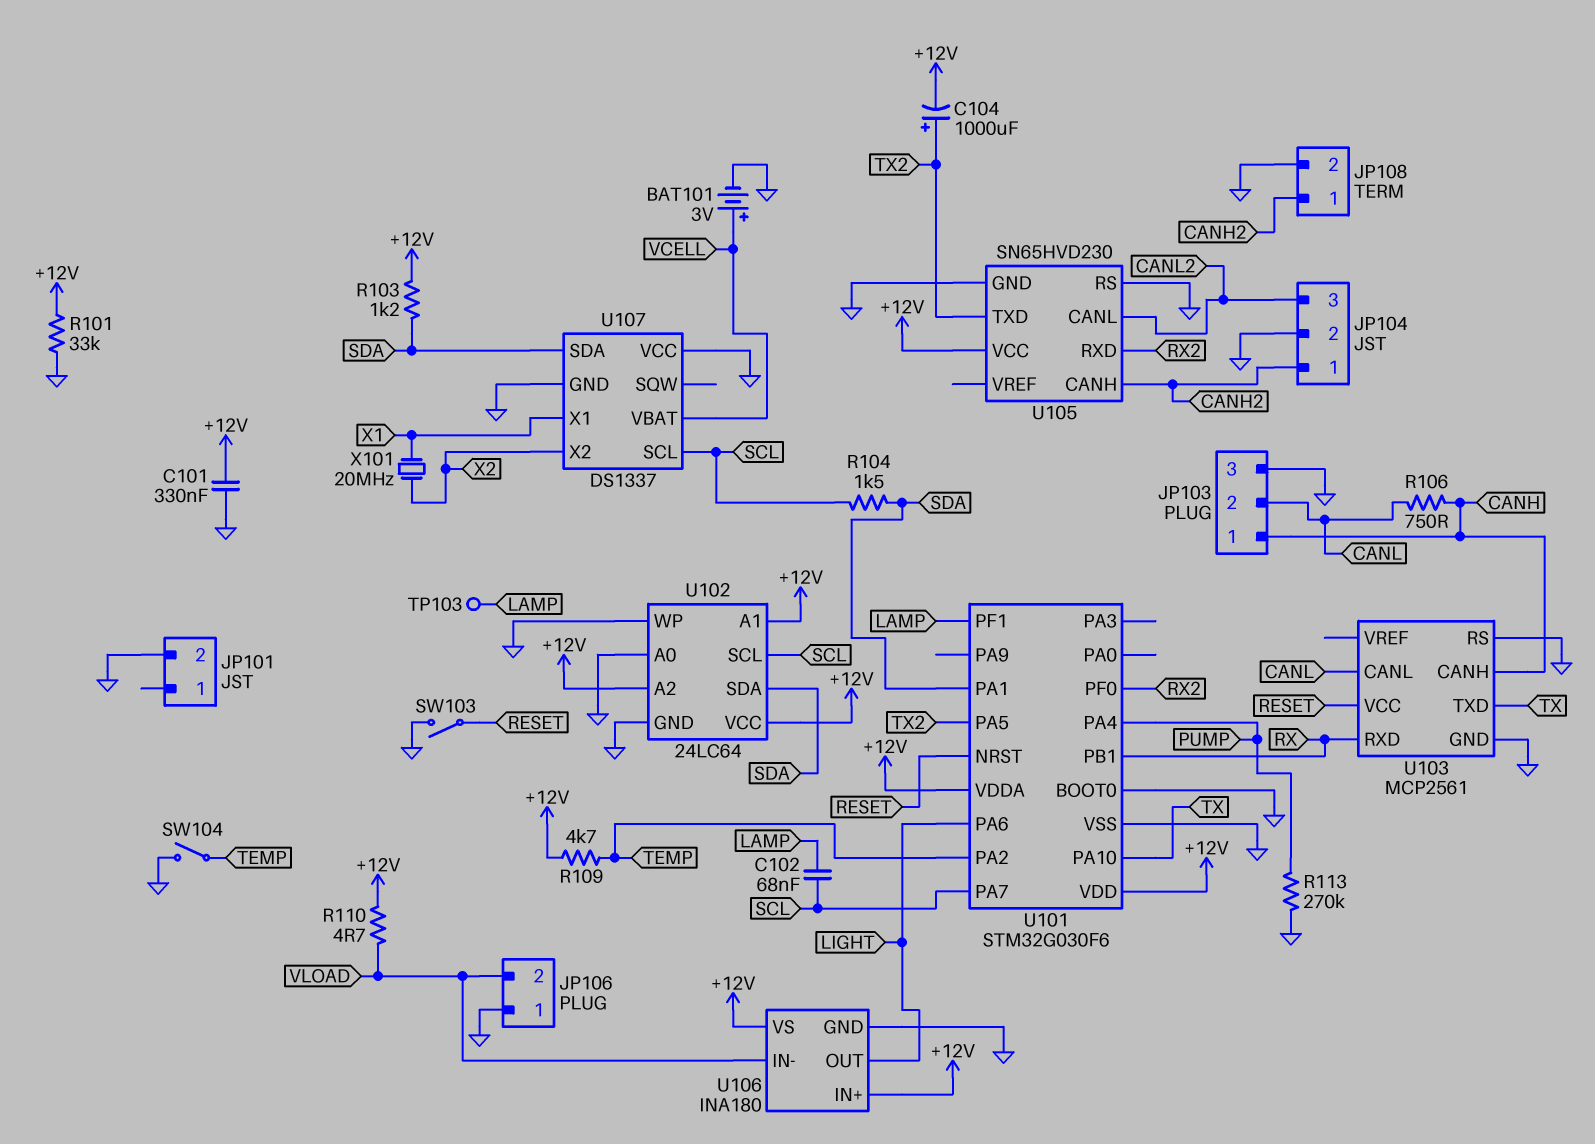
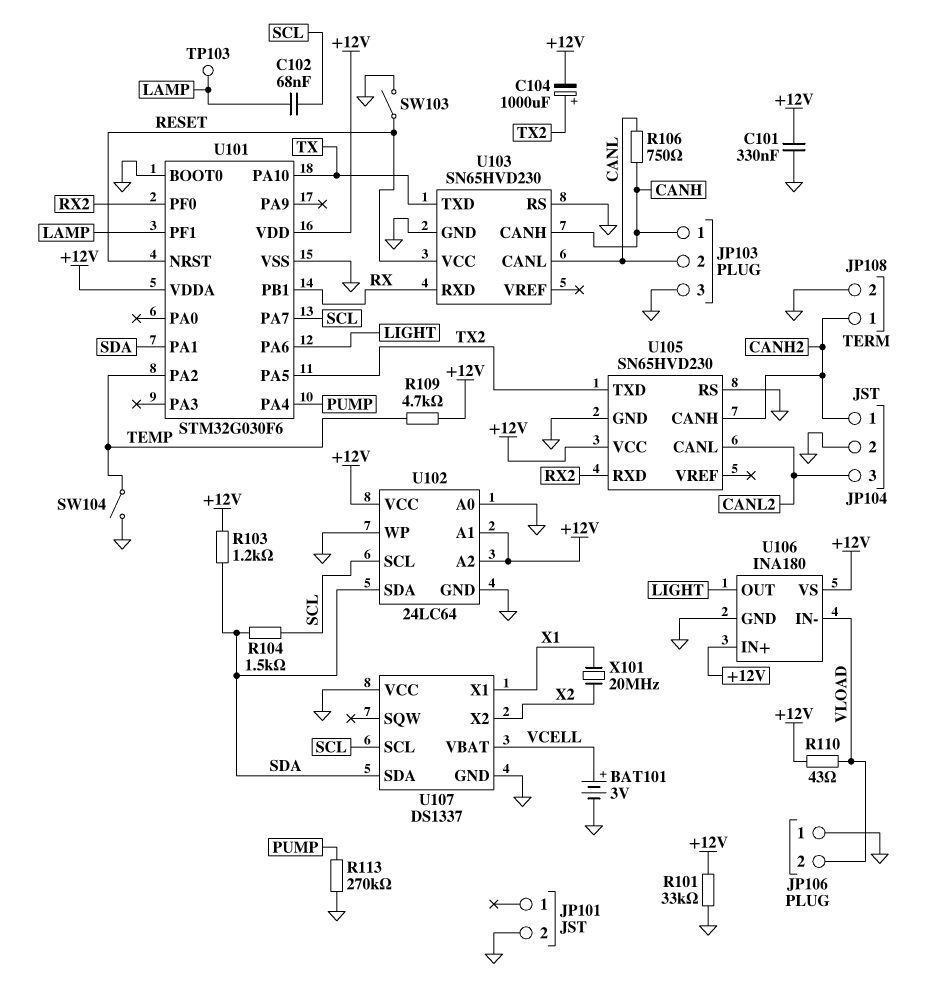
R110: 4.7 (+12V, VLOAD) -> 43 (+12V, VLOAD)
U103: MCP2561 -> SN65HVD230

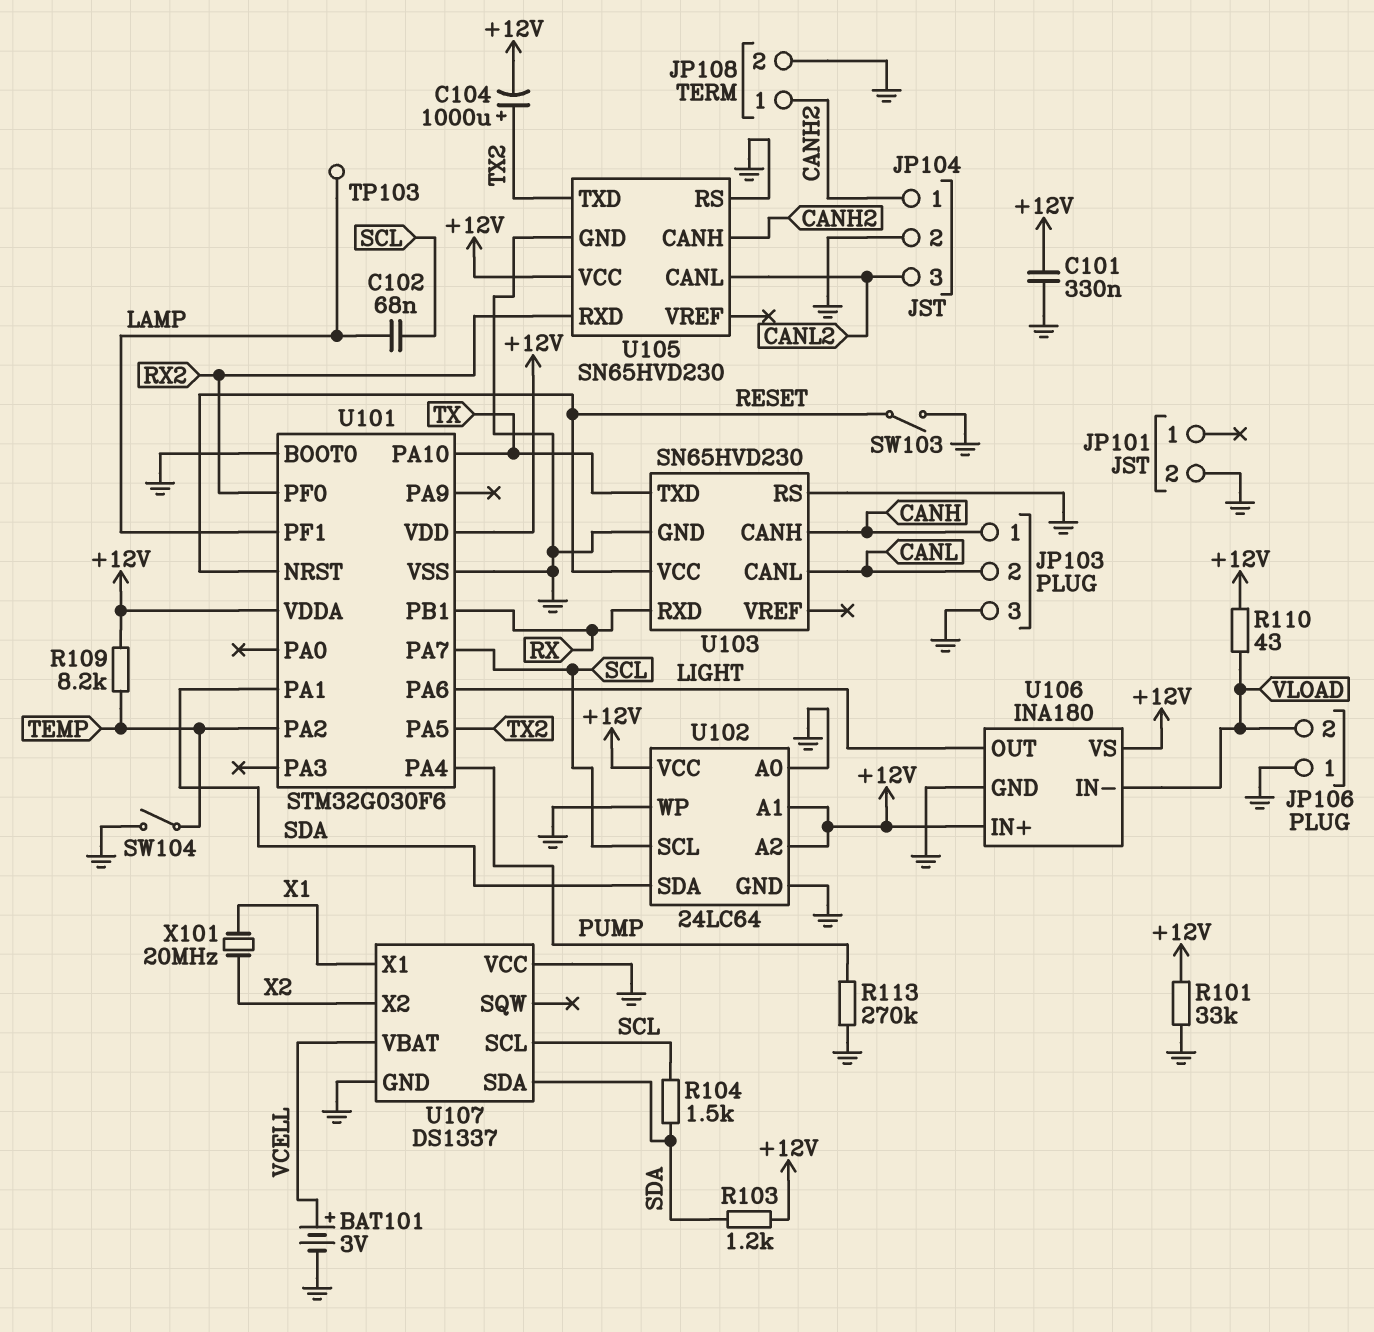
R106: 750 (CANH, CANL) -> none
R109: 4.7k (+12V, TEMP) -> 8.2k (+12V, TEMP)

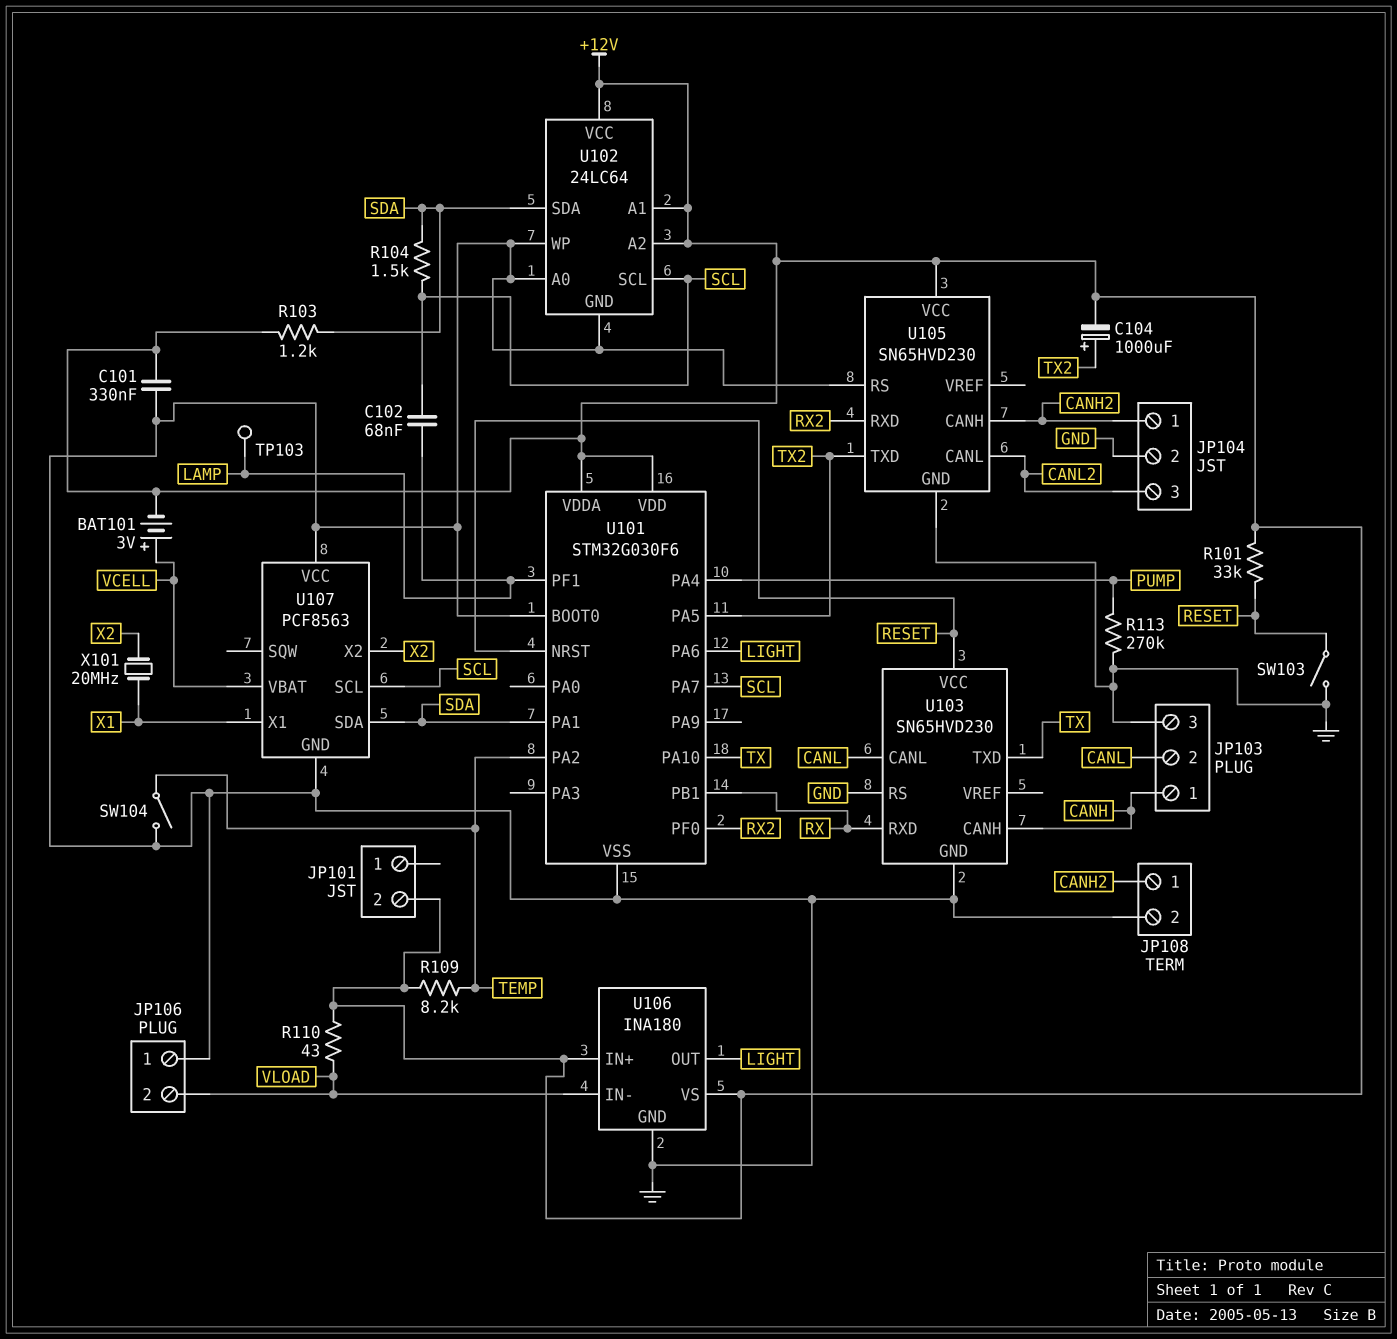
BAT101: 3V (plus VCELL, minus GND) -> 3V (plus VCELL, minus +12V)
JP101 pin 2: GND -> +12V
R101: 33k (+12V, GND) -> 33k (+12V, RESET)
U107: DS1337 -> PCF8563

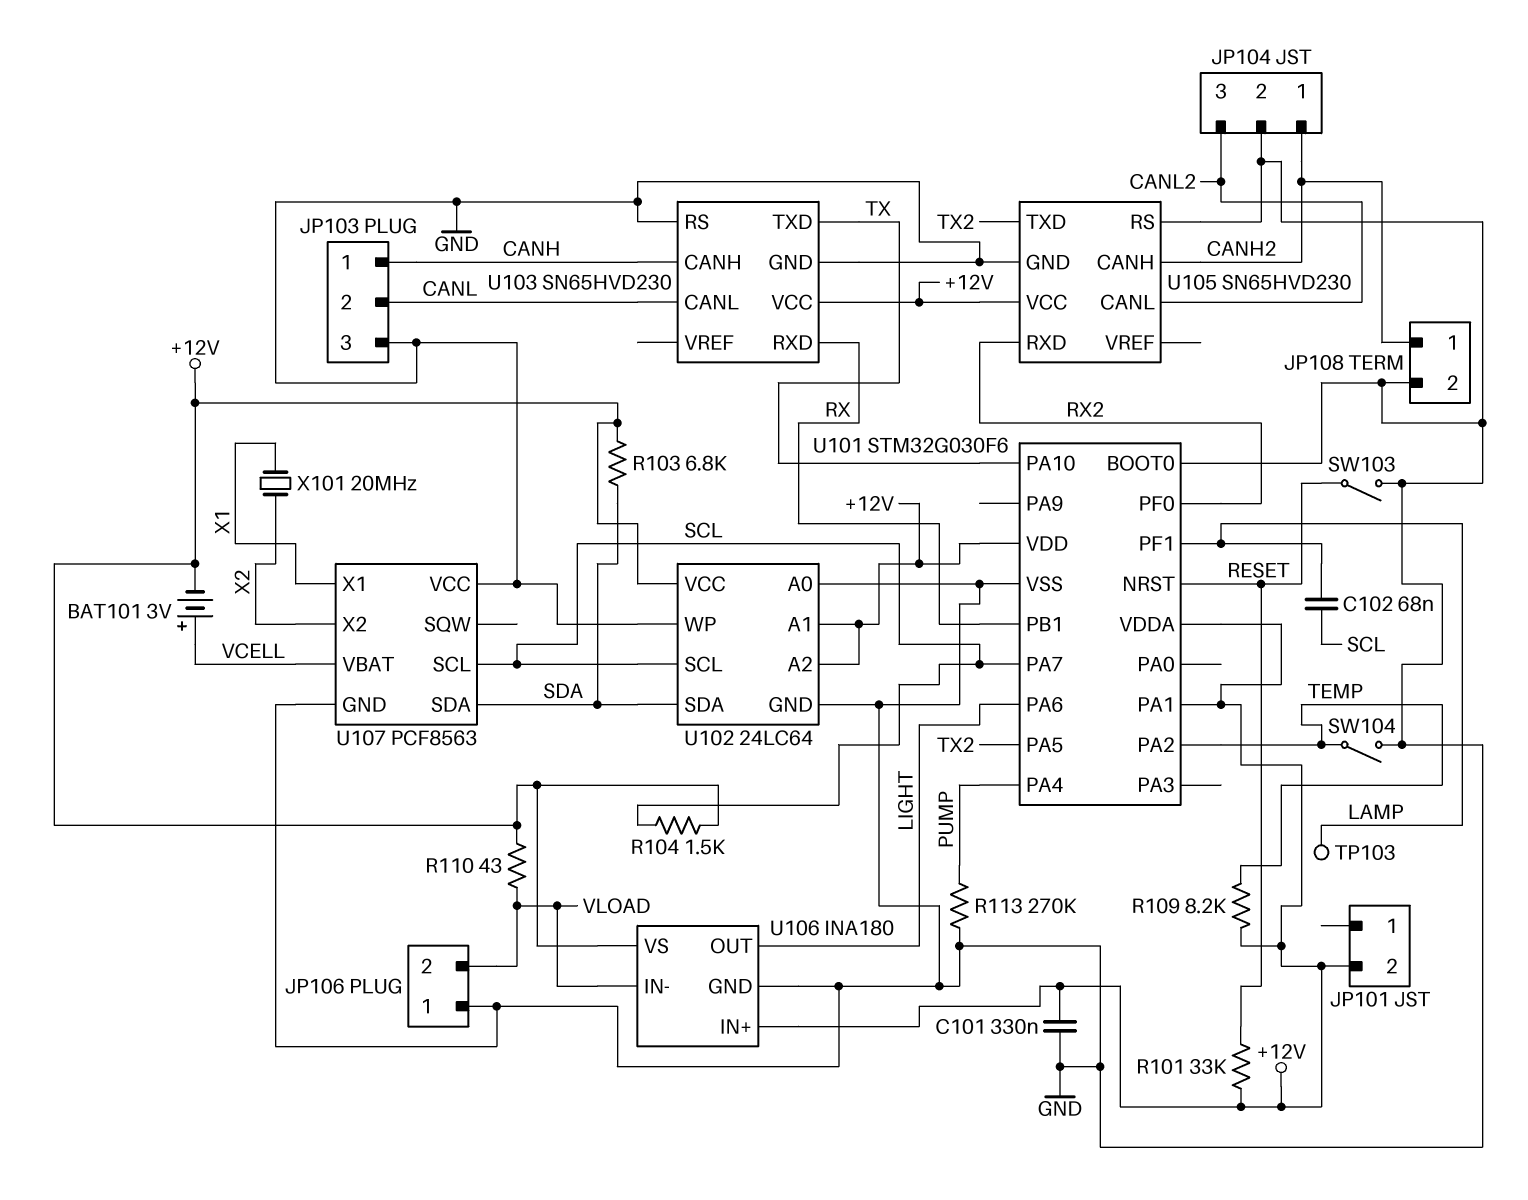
C104: 1000uF (plus TX2, minus +12V) -> none
R103: 1.2k (+12V, SDA) -> 6.8k (+12V, SDA)
R104: 1.5k (SCL, SDA) -> 1.5k (+12V, SCL)
U101 pin PA1: SDA -> +12V
U103 pin VCC: RESET -> +12V

